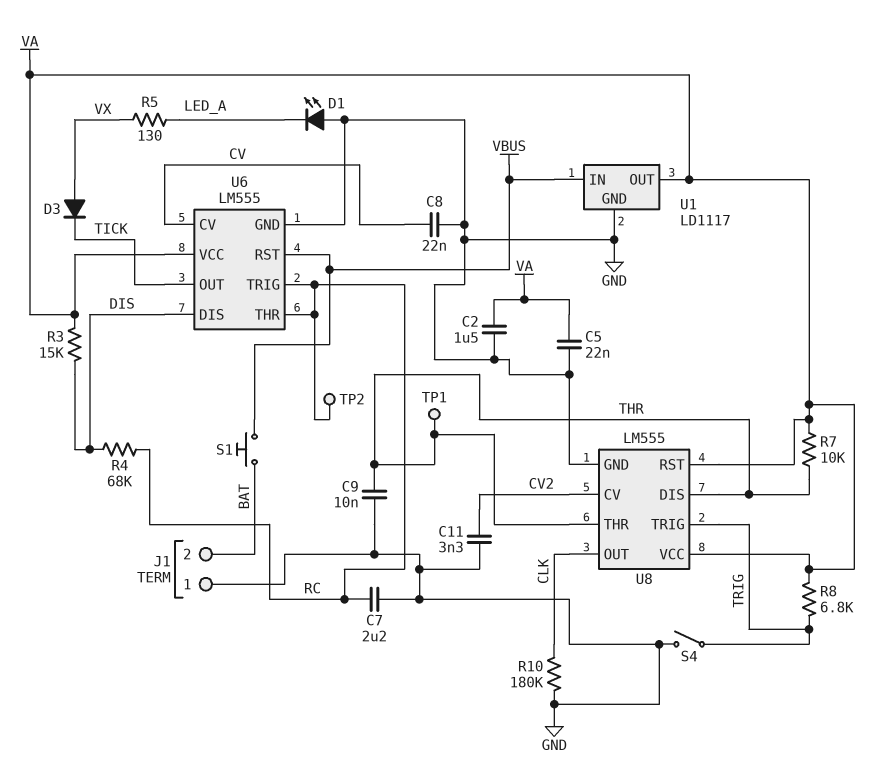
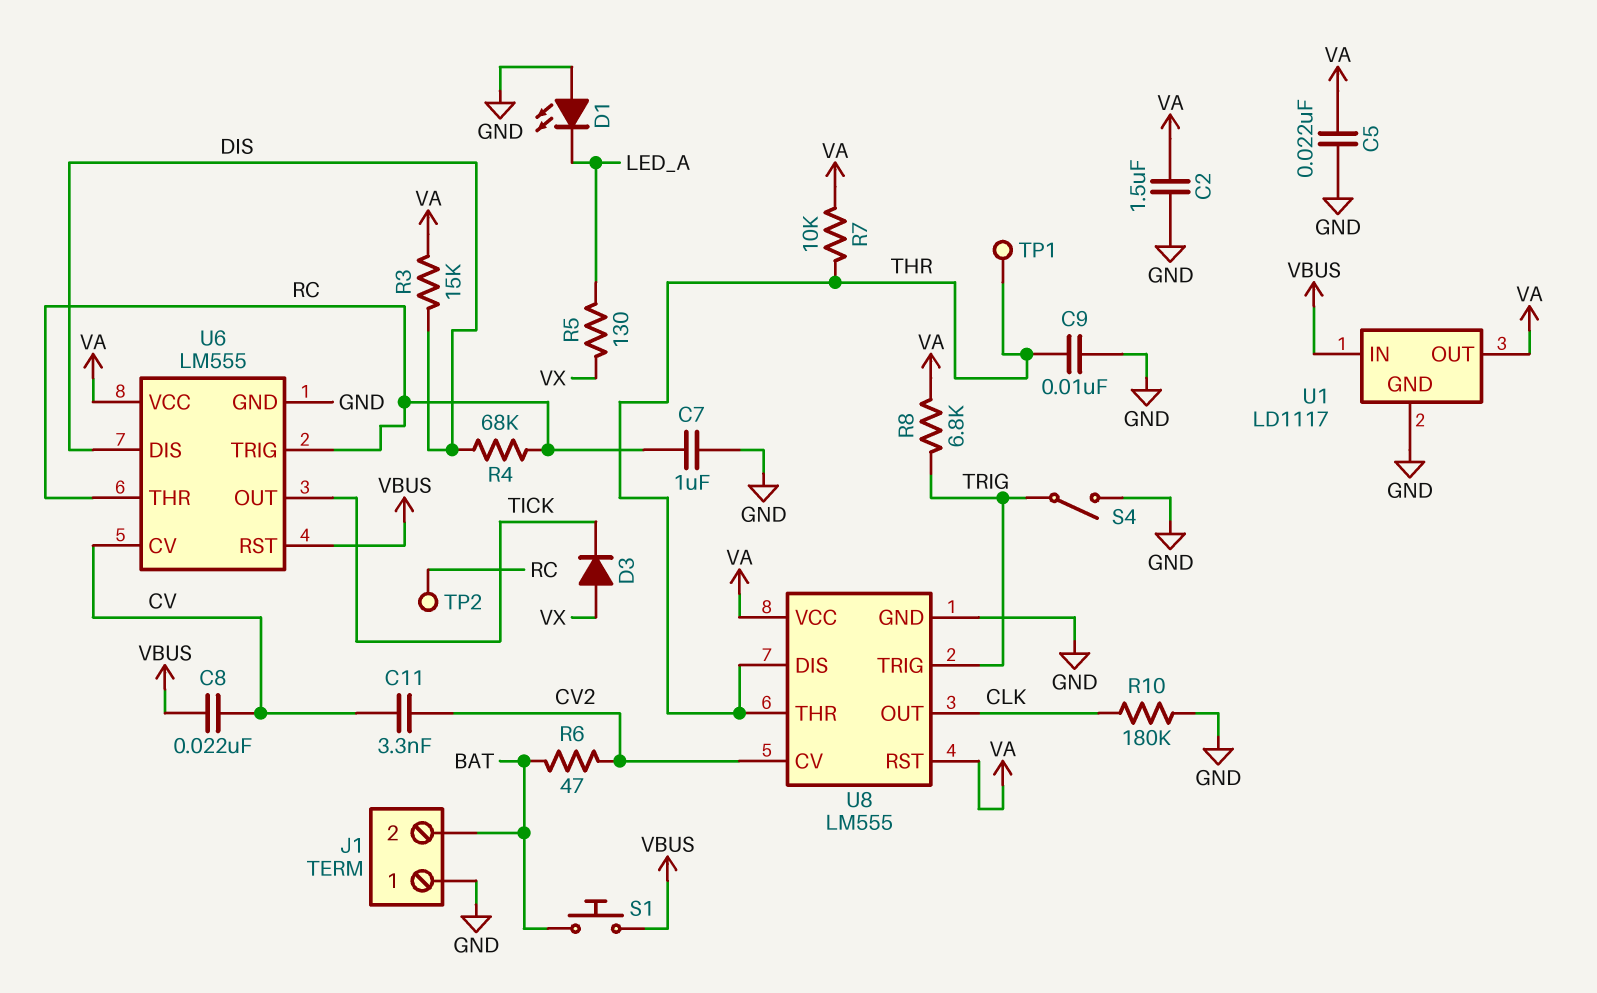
C7: 2.2uF (GND, RC) -> 1uF (GND, RC)
C8: 22nF (CV, GND) -> 22nF (CV, VBUS)
C11: 3.3nF (CV2, GND) -> 3.3nF (CV, CV2)
R6: none -> 47 (BAT, CV2)

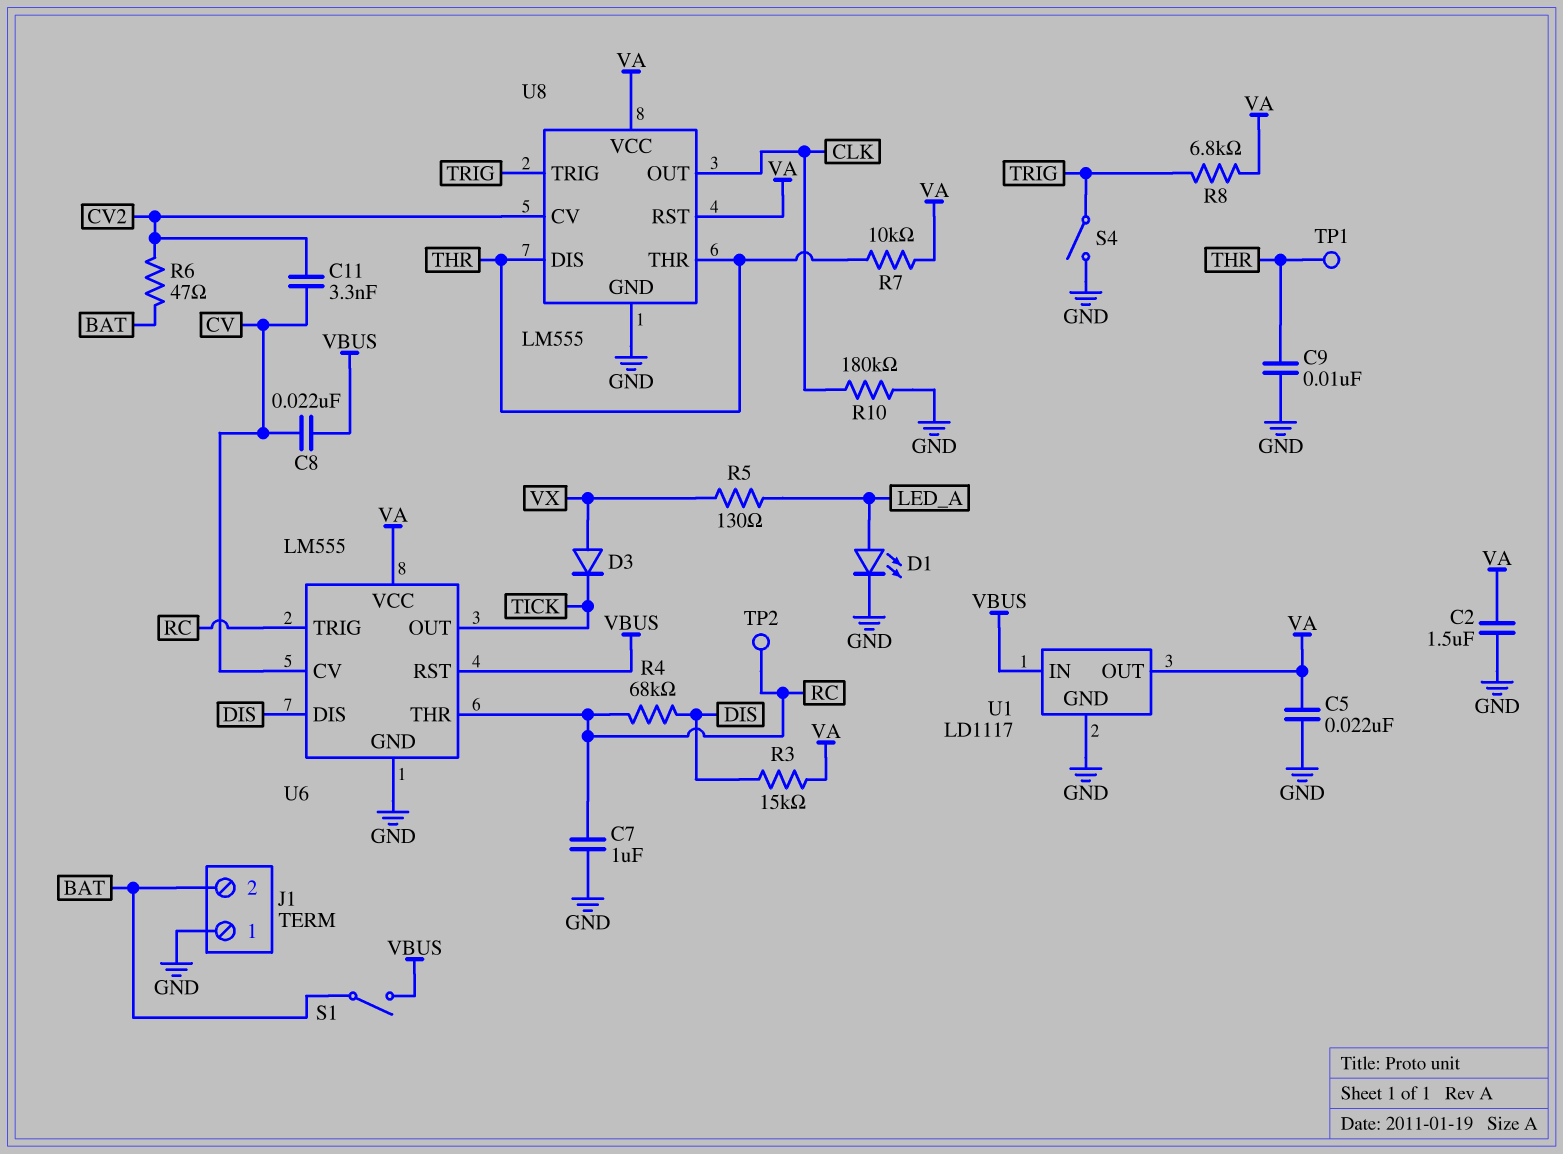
D1: LED (A GND, K LED_A) -> LED (A LED_A, K GND)
S1: button (BAT, VBUS) -> switch (BAT, VBUS)

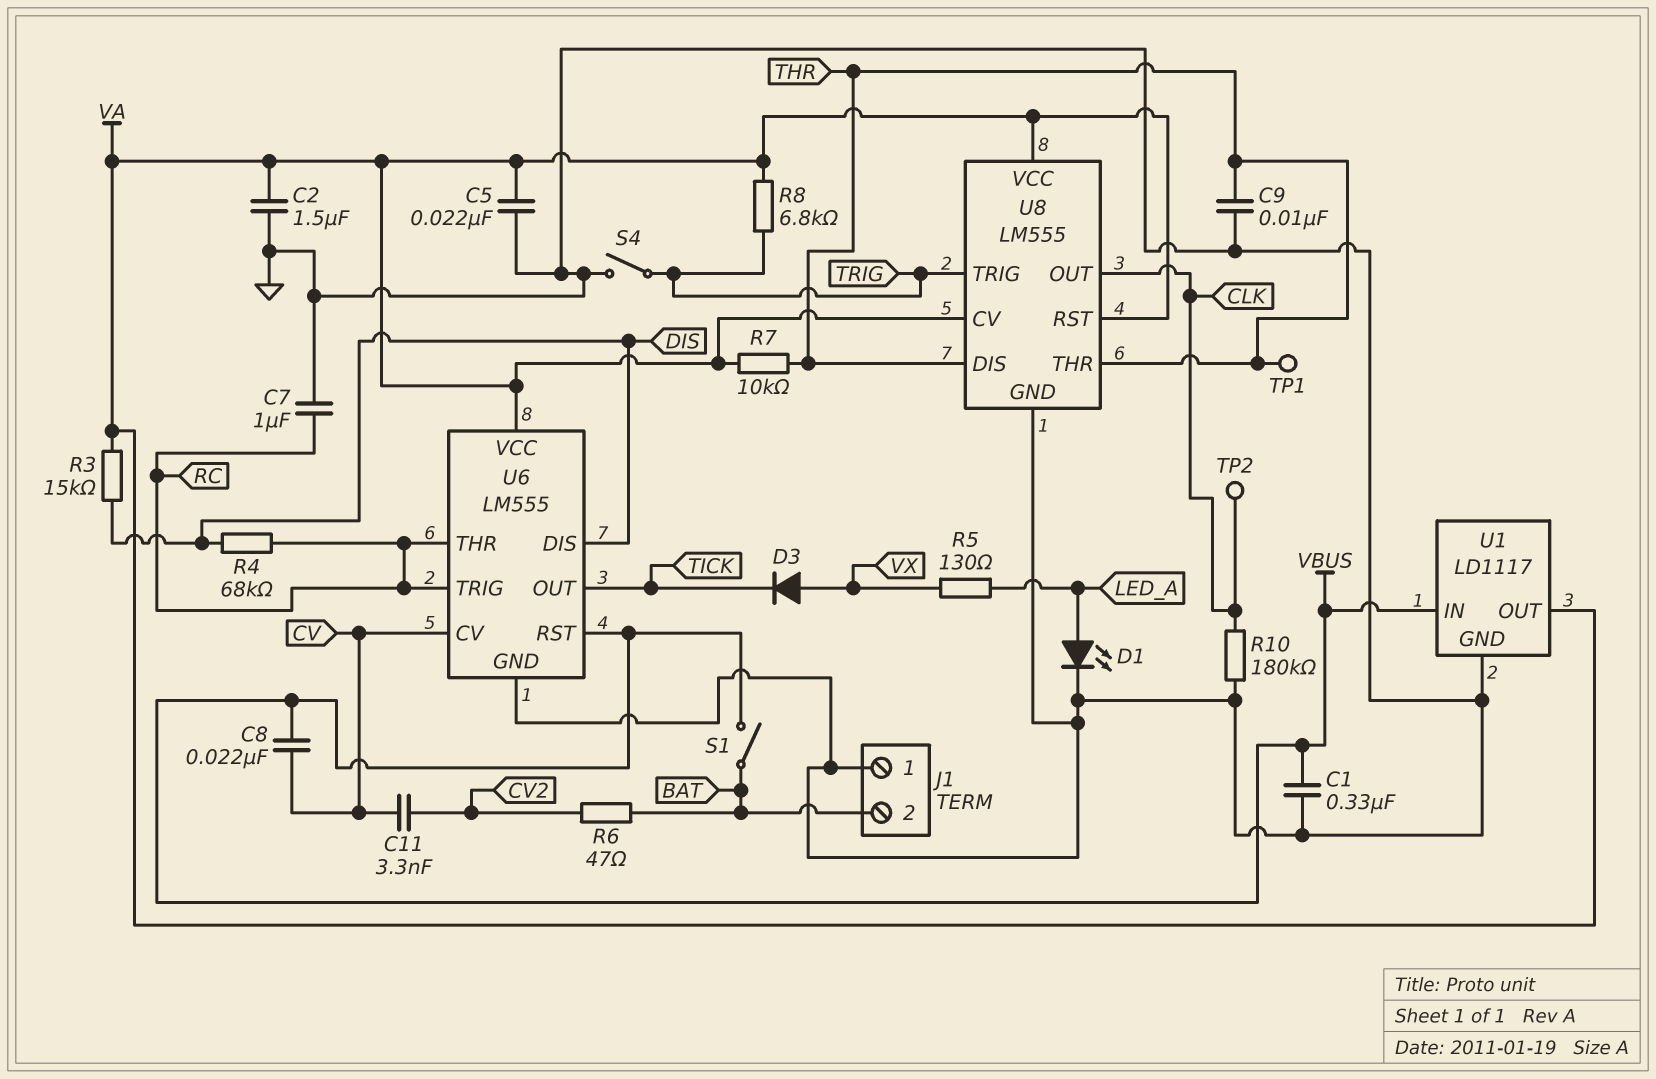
C1: none -> 330nF (GND, VBUS)
TP2: test point (RC) -> test point (CLK)
U8 pin CV: CV2 -> VA

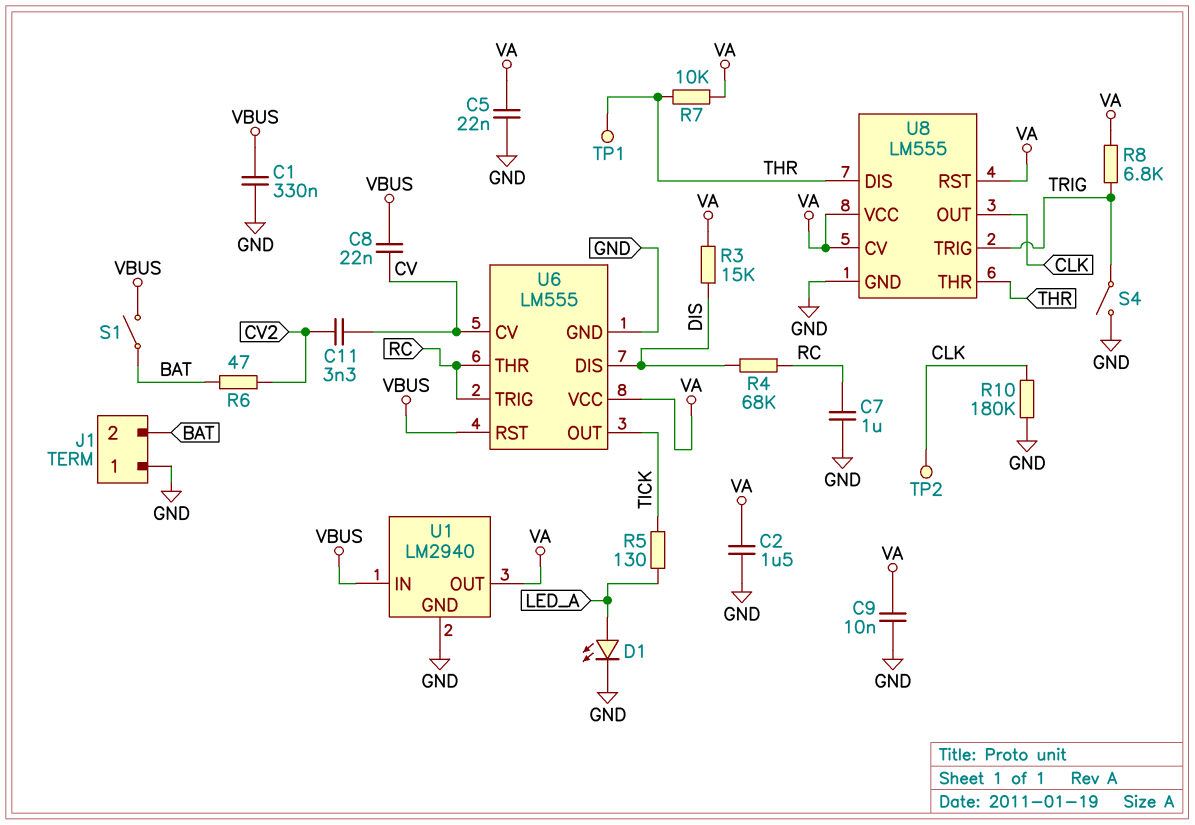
C9: 10nF (GND, THR) -> 10nF (GND, VA)
D3: diode (A VX, K TICK) -> none
R5: 130 (LED_A, VX) -> 130 (LED_A, TICK)
U1: LD1117 -> LM2940

